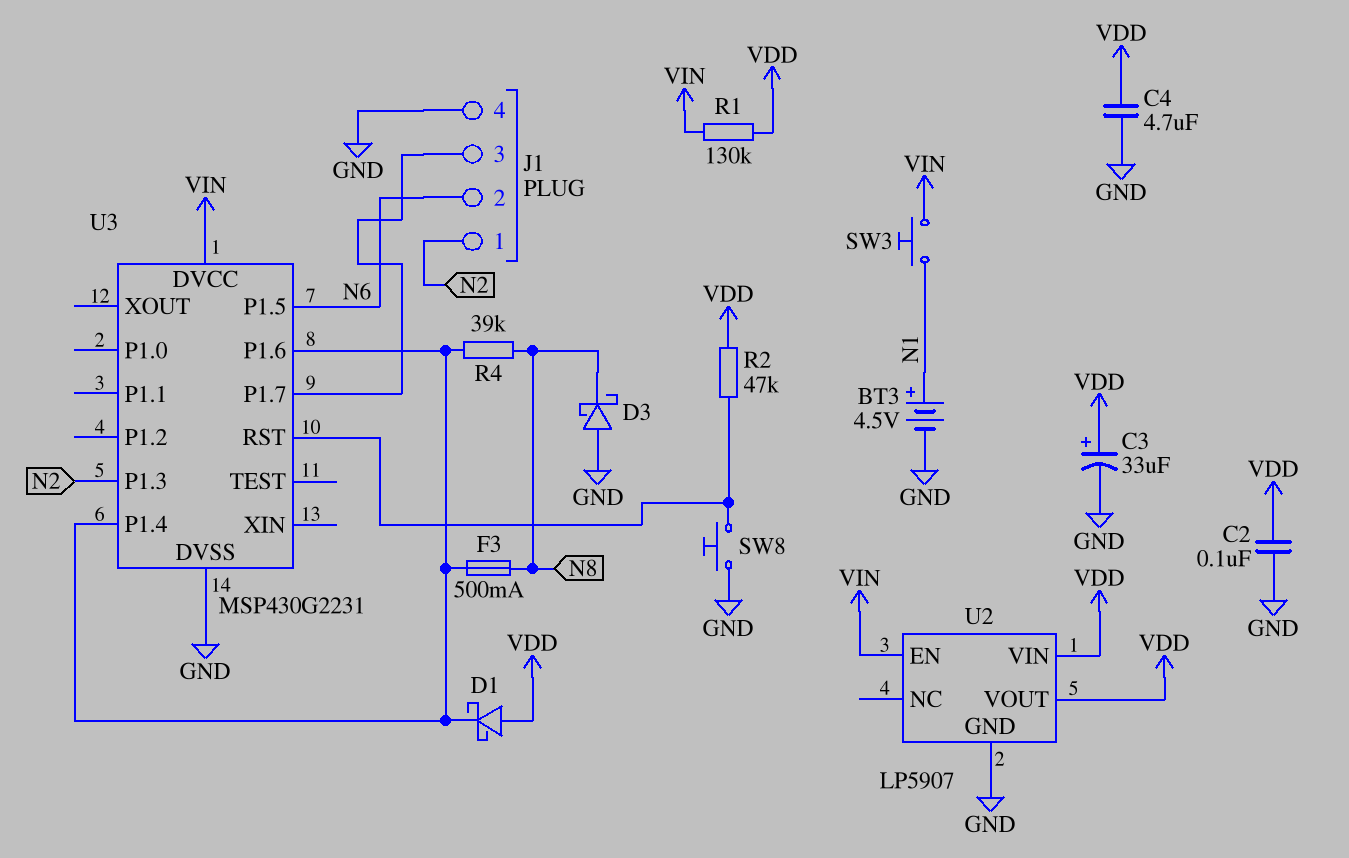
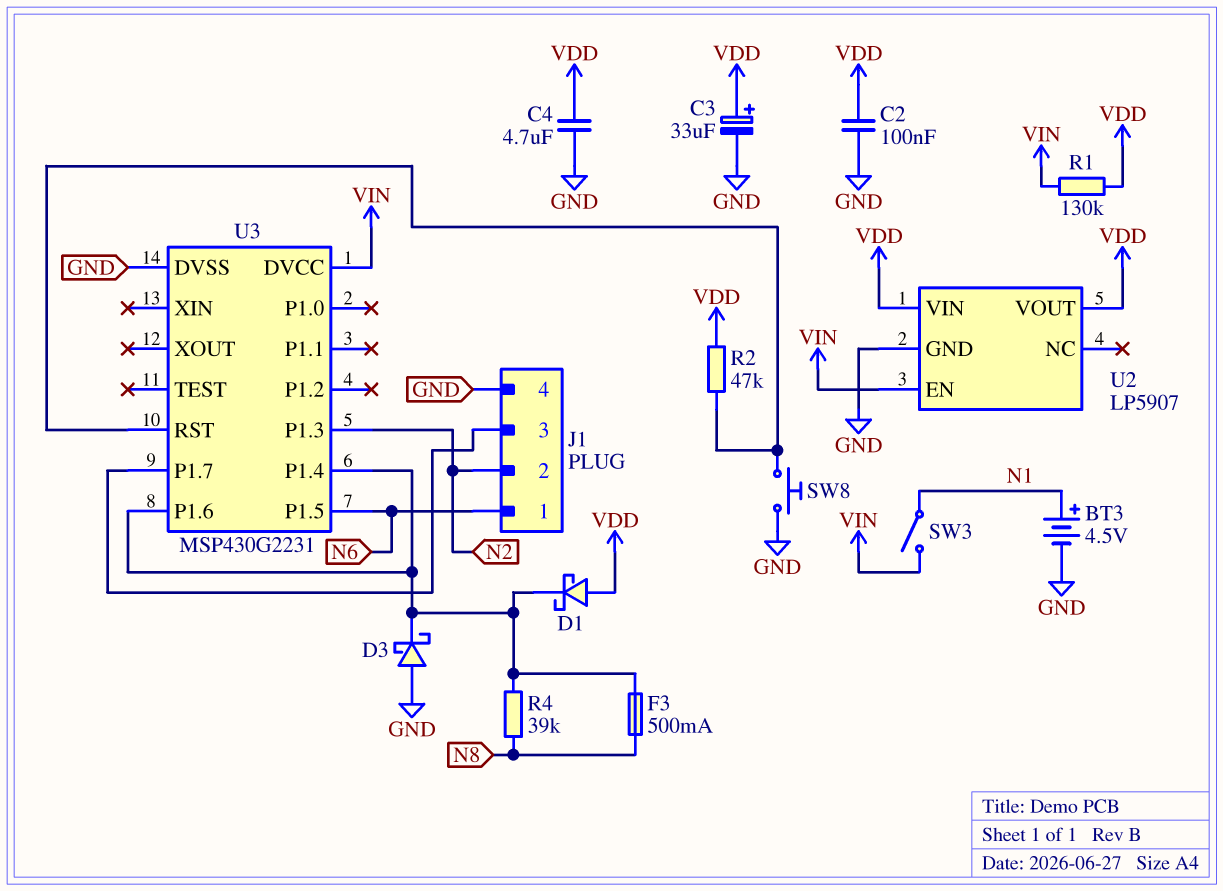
D3: schottky (A GND, K N8) -> schottky (A GND, K U3/P1.4)
J1 pin 1: N2 -> N6
J1 pin 2: N6 -> N2
SW3: button (N1, VIN) -> switch (N1, VIN)

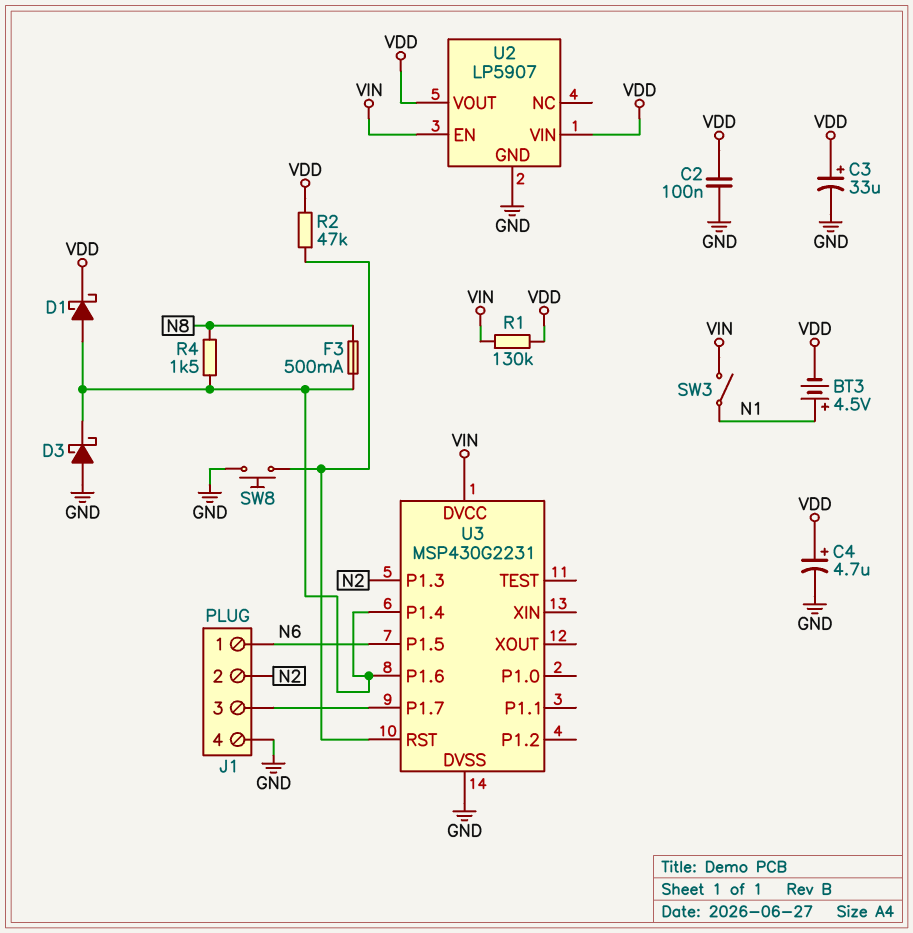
BT3: 4.5V (plus N1, minus GND) -> 4.5V (plus N1, minus VDD)
C4: 4.7uF (GND, VDD) -> 4.7uF (plus VDD, minus GND)
D1: schottky (A VDD, K U3/P1.4) -> schottky (A U3/P1.4, K VDD)
R4: 39k (N8, U3/P1.4) -> 1.5k (N8, U3/P1.4)

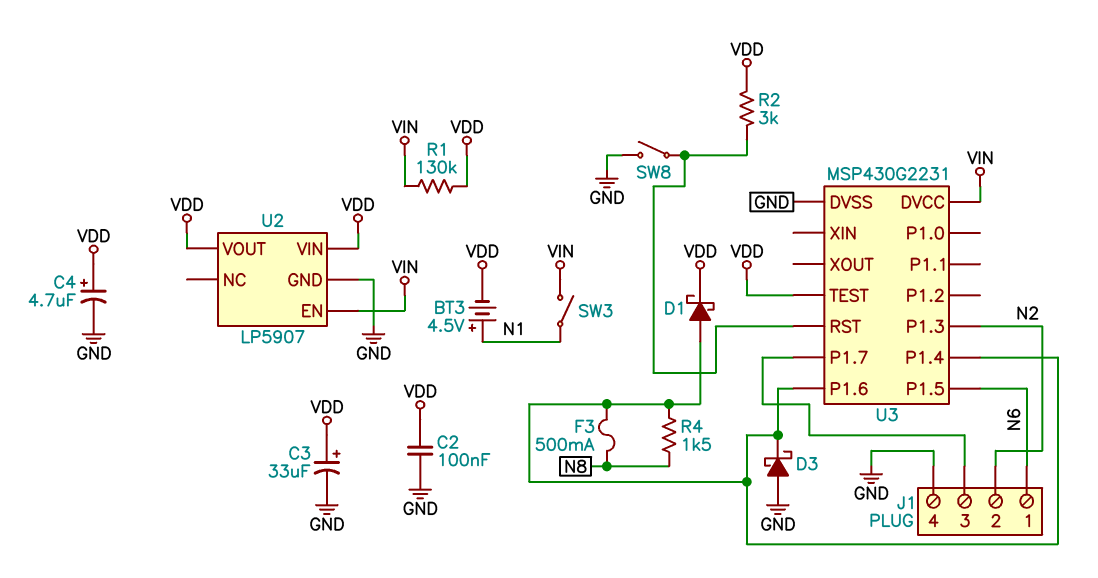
R2: 47k (U3/RST, VDD) -> 3k (U3/RST, VDD)
SW8: button (GND, U3/RST) -> switch (GND, U3/RST)
U3 pin TEST: none -> VDD

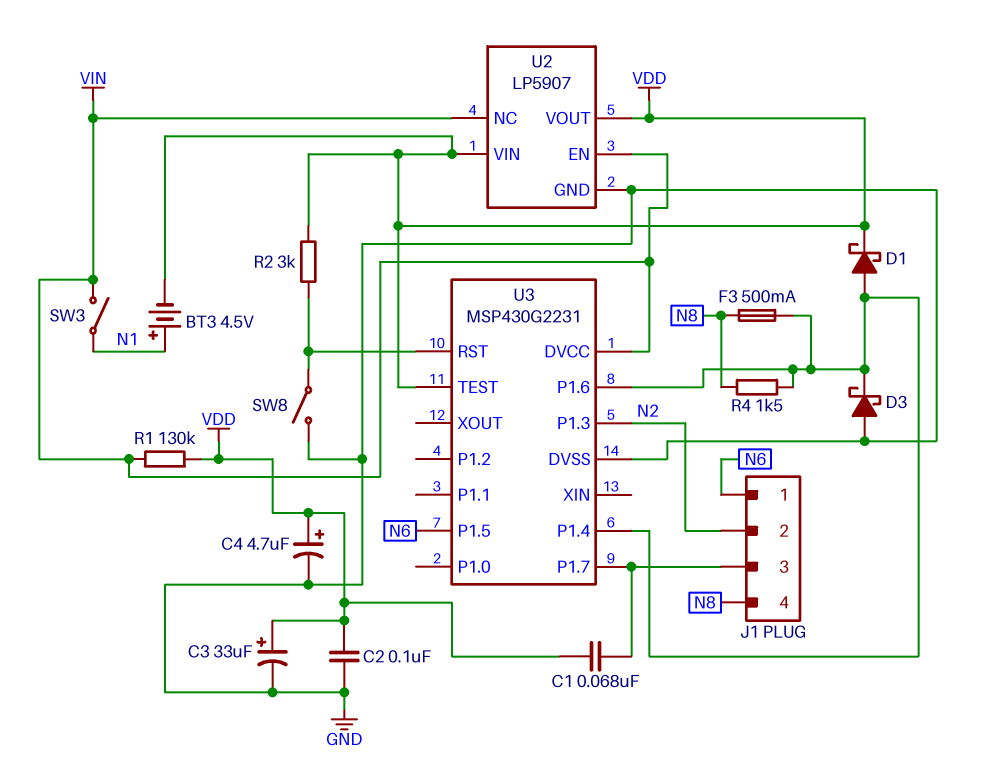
C1: none -> 68nF (J1/3, VDD)
J1 pin 4: GND -> N8
U2 pin NC: none -> VIN

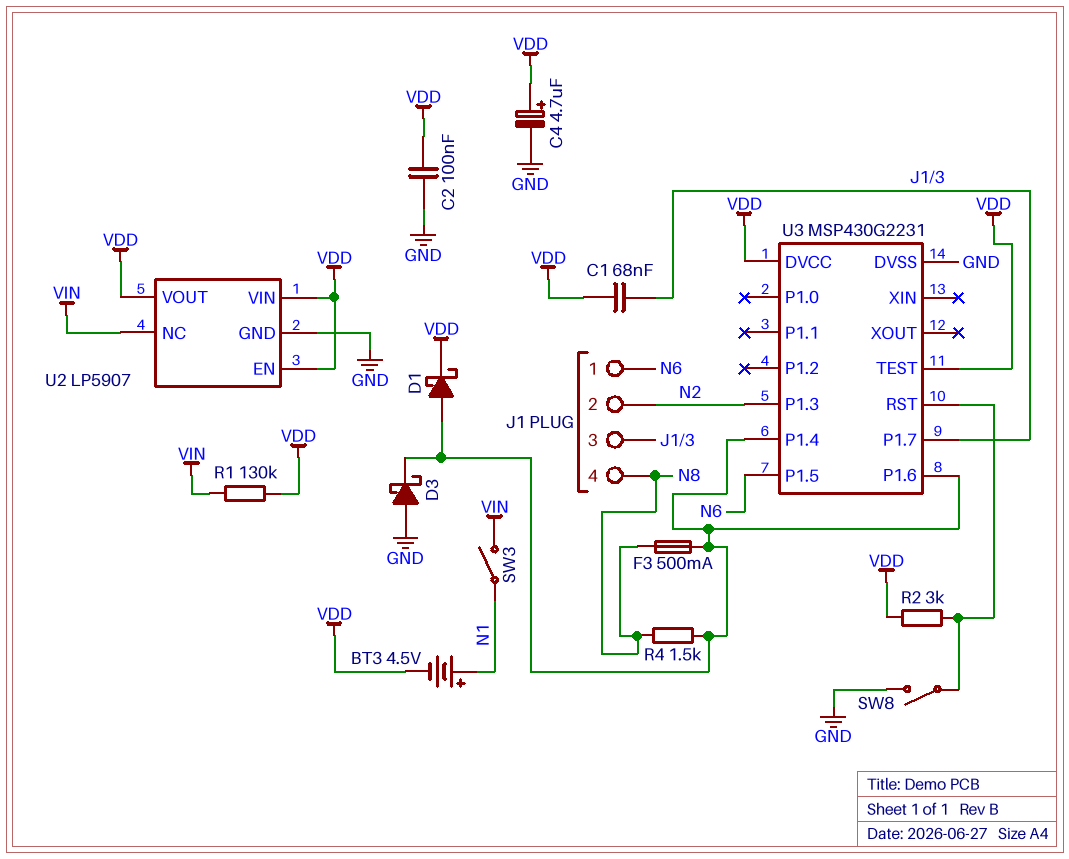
C3: 33uF (plus VDD, minus GND) -> none
U2 pin EN: VIN -> VDD
U3 pin DVCC: VIN -> VDD

